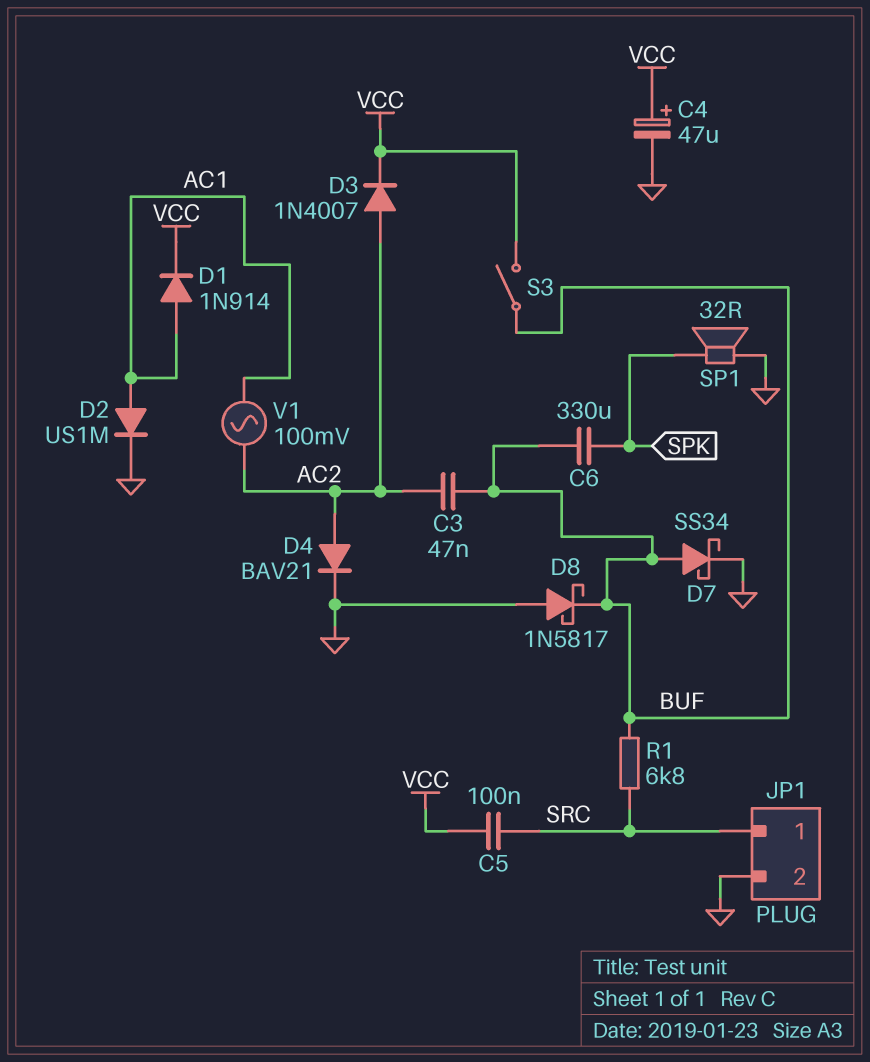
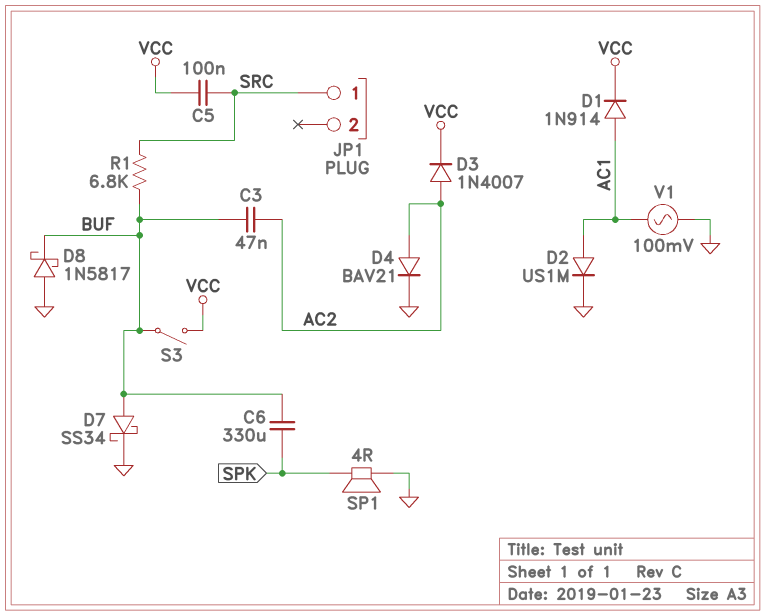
C4: 47uF (plus VCC, minus GND) -> none
JP1 pin 2: GND -> none
SP1: speaker 32R (GND, SPK) -> speaker 4R (GND, SPK)
V1: AC 100mV (AC1, AC2) -> AC 100mV (AC1, GND)

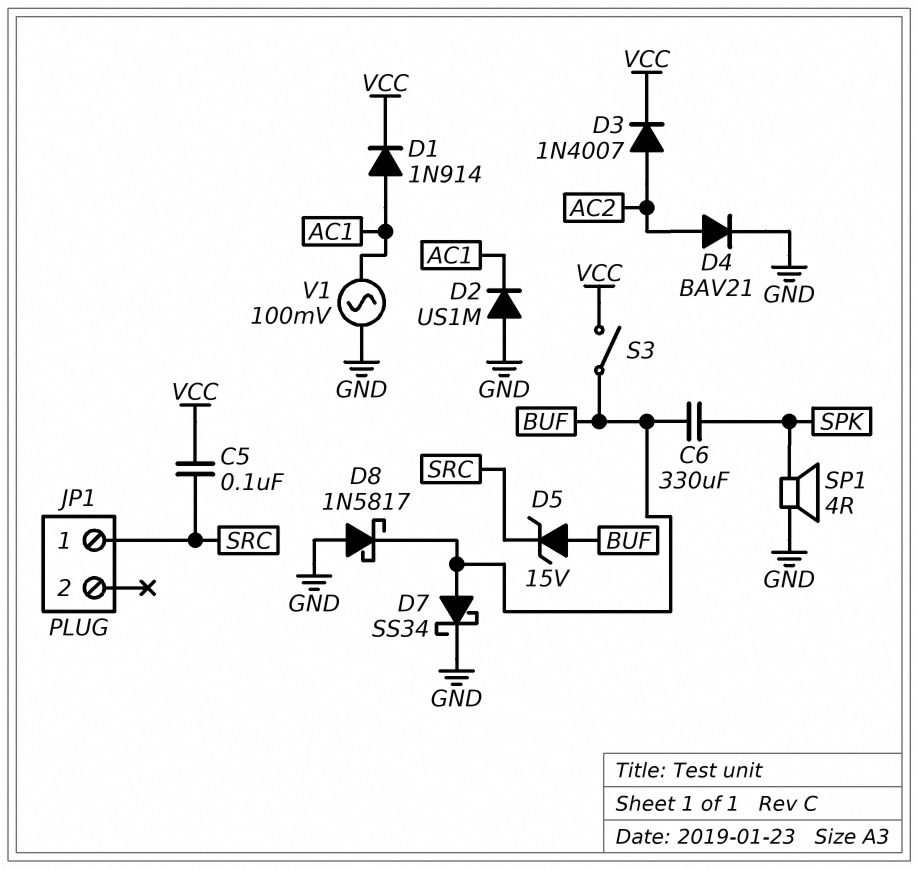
C3: 47nF (AC2, BUF) -> none
D2: diode US1M (A AC1, K GND) -> diode US1M (A GND, K AC1)
D5: none -> zener 15V (A BUF, K SRC)
R1: 6.8k (BUF, SRC) -> none

